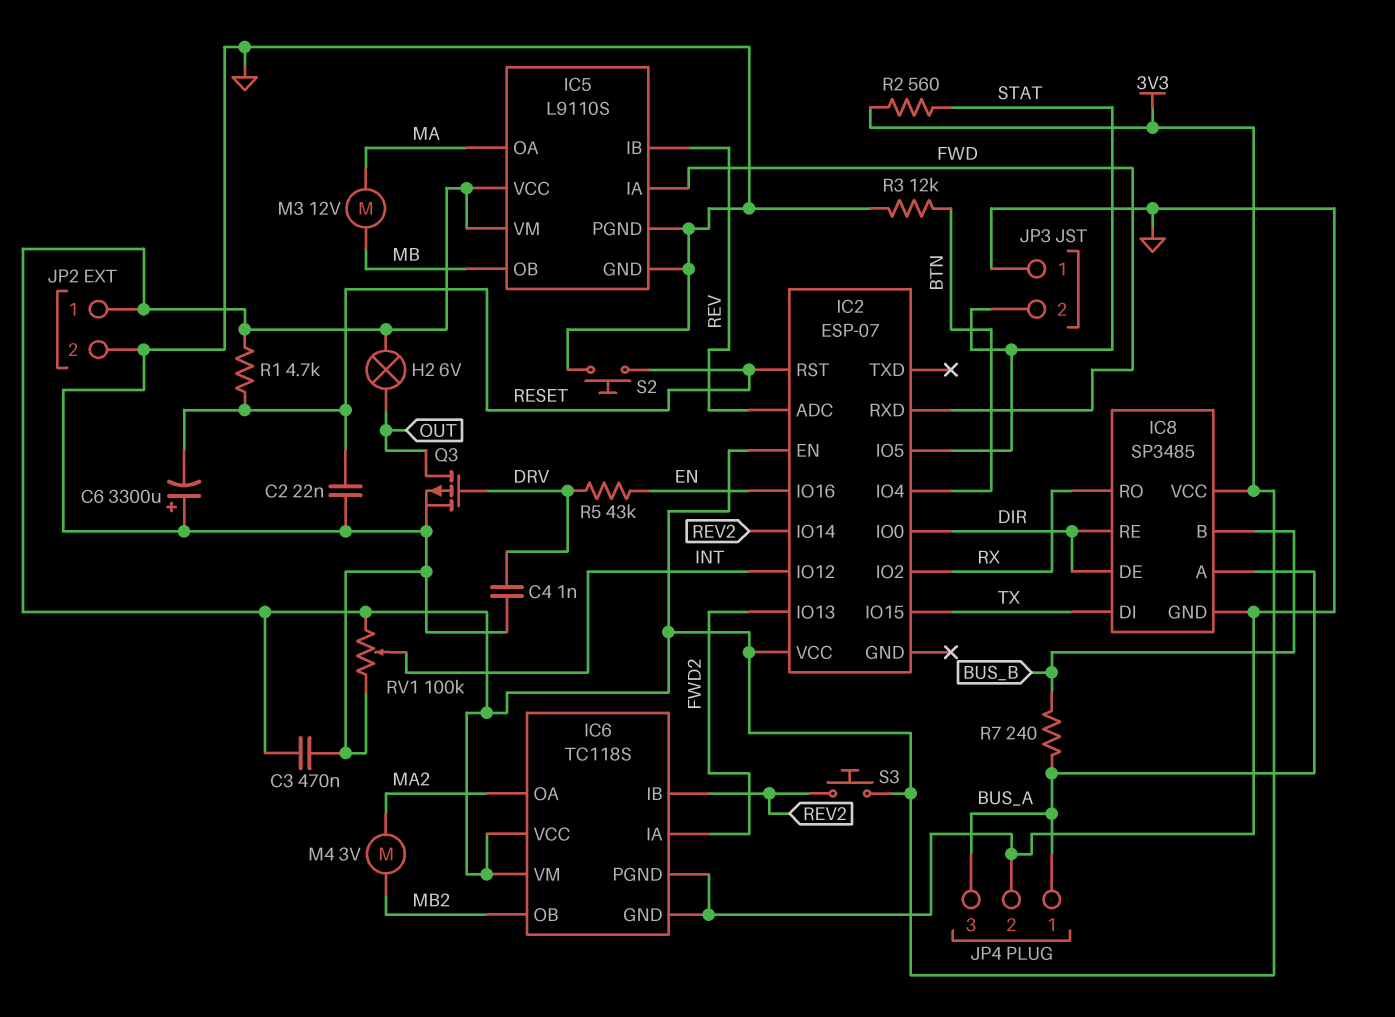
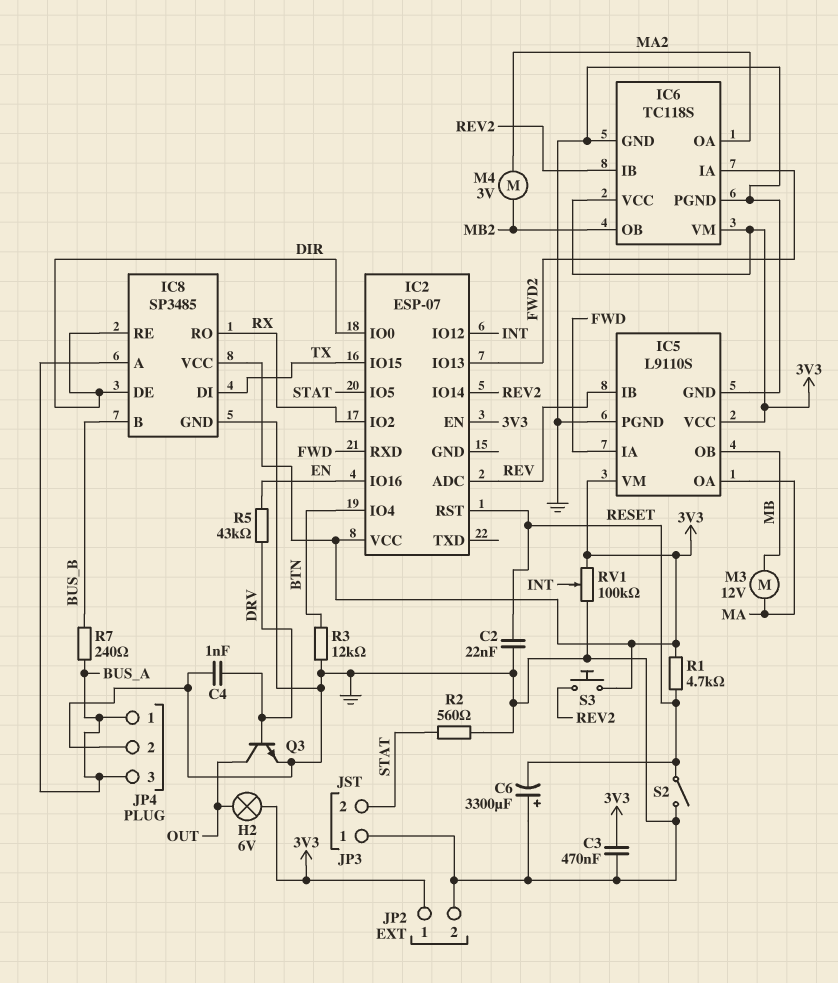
Q3: PMOS (G DRV, D OUT, S GND) -> NPN (B DRV, C OUT, E GND)
R2: 560 (3V3, STAT) -> 560 (GND, STAT)
S2: button (GND, RESET) -> switch (GND, RESET)

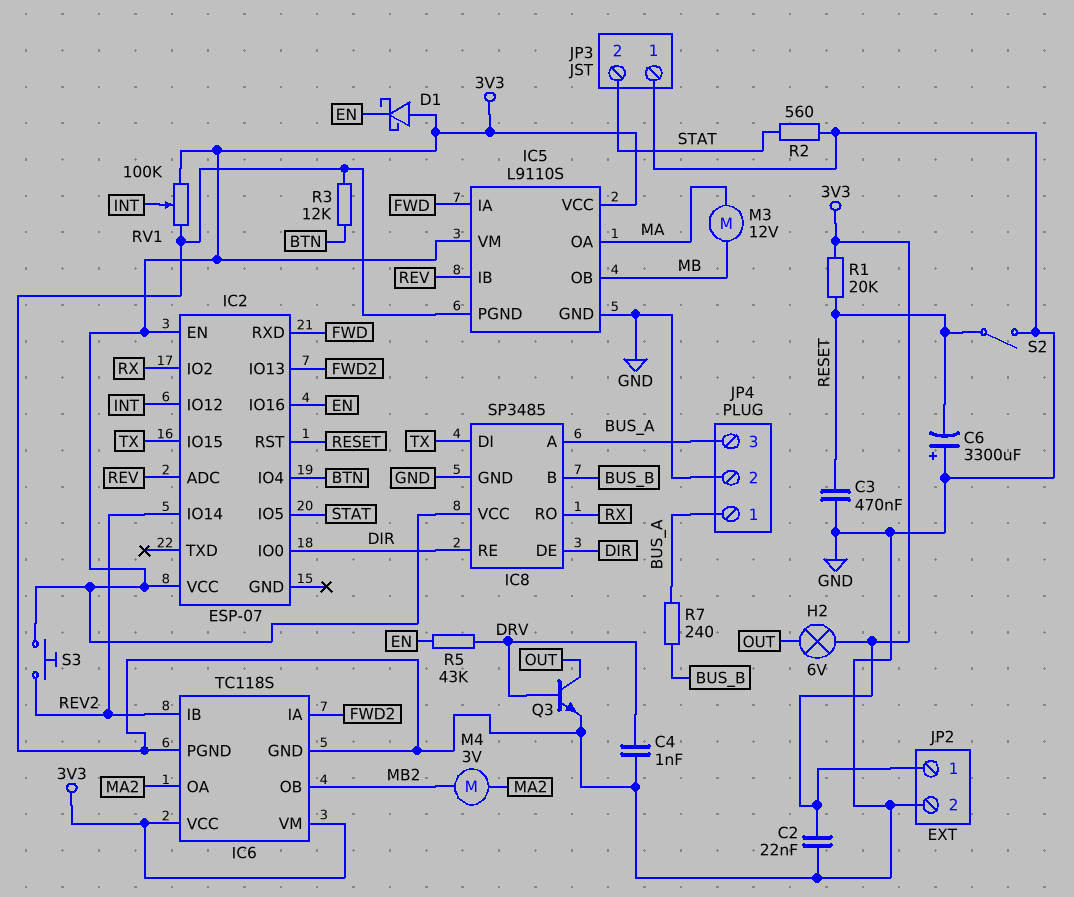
C2: 22nF (GND, RESET) -> 22nF (3V3, GND)
C3: 470nF (3V3, GND) -> 470nF (GND, RESET)
D1: none -> schottky (A 3V3, K EN)
R1: 4.7k (3V3, RESET) -> 20k (3V3, RESET)

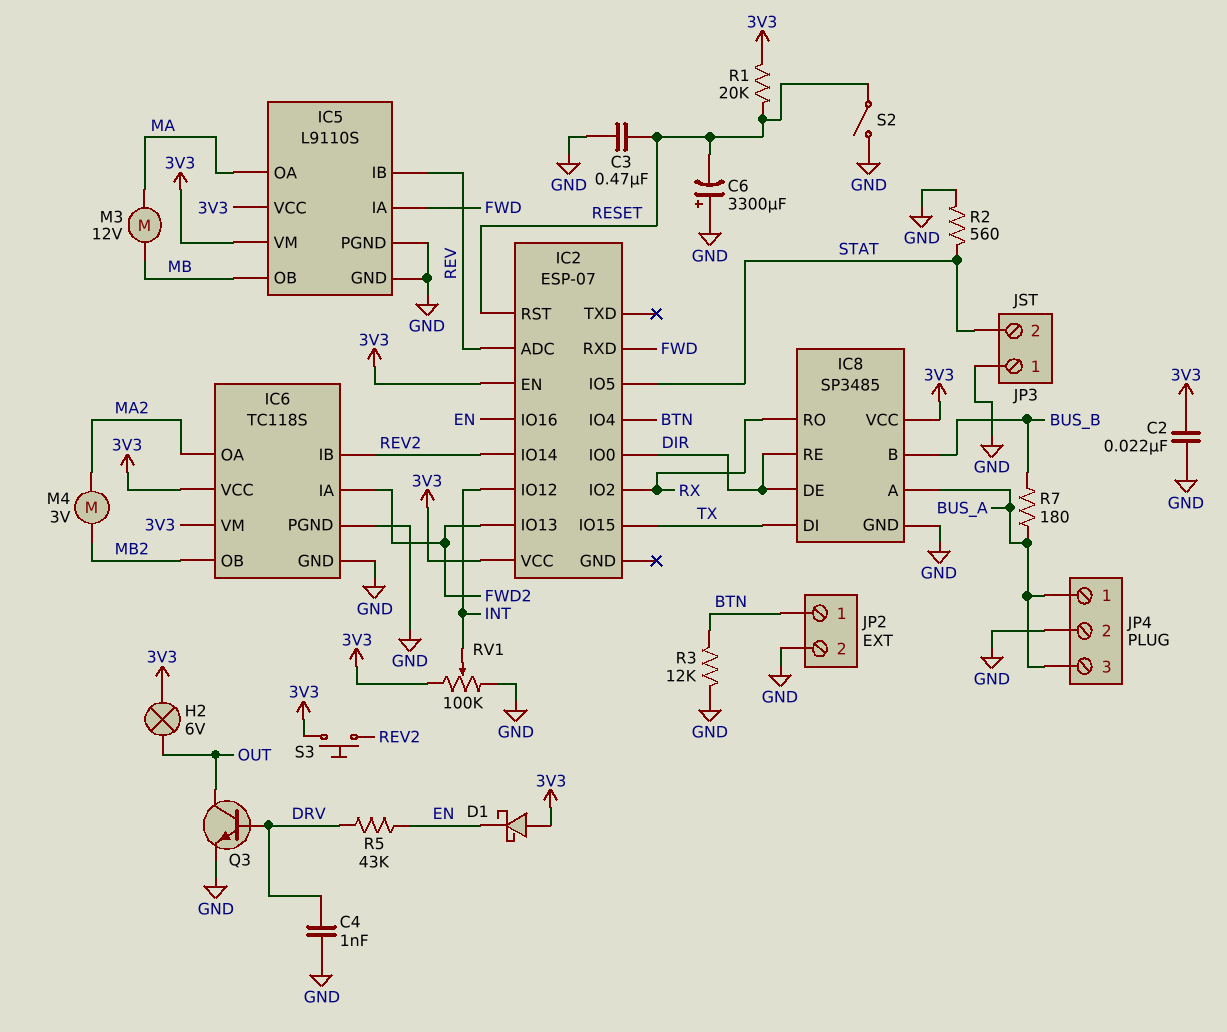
JP2 pin 1: 3V3 -> BTN
R7: 240 (BUS_A, BUS_B) -> 180 (BUS_A, BUS_B)

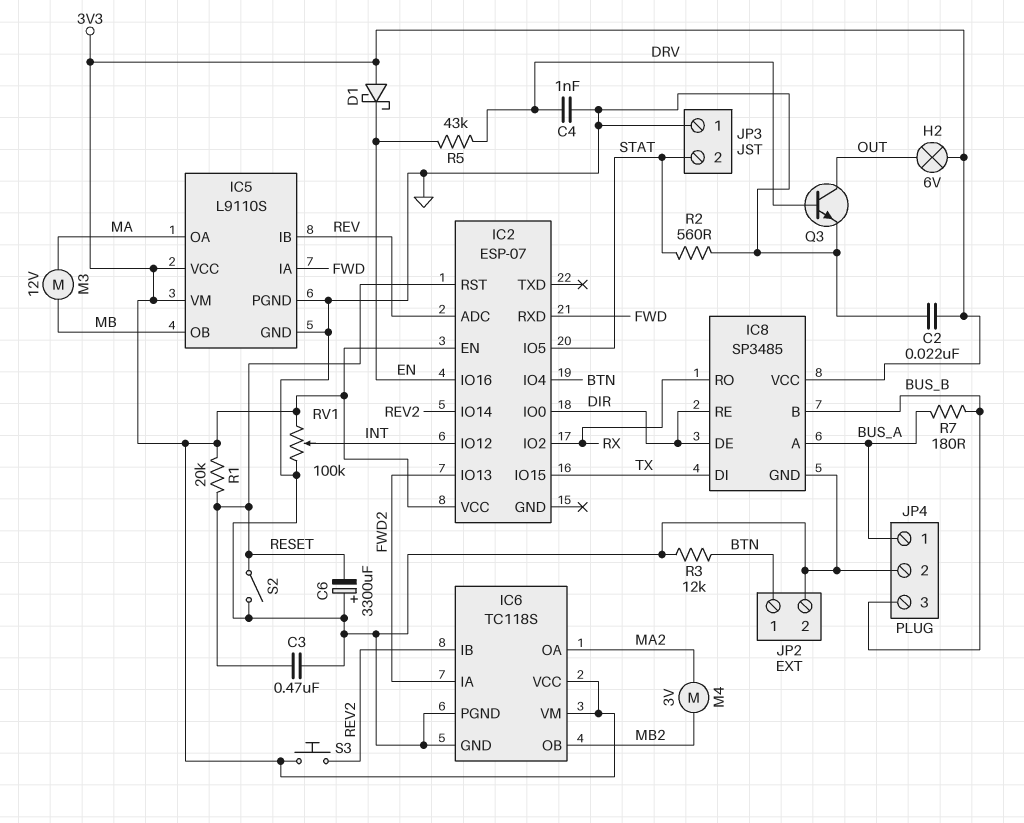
JP4 pin 3: BUS_A -> BUS_B

